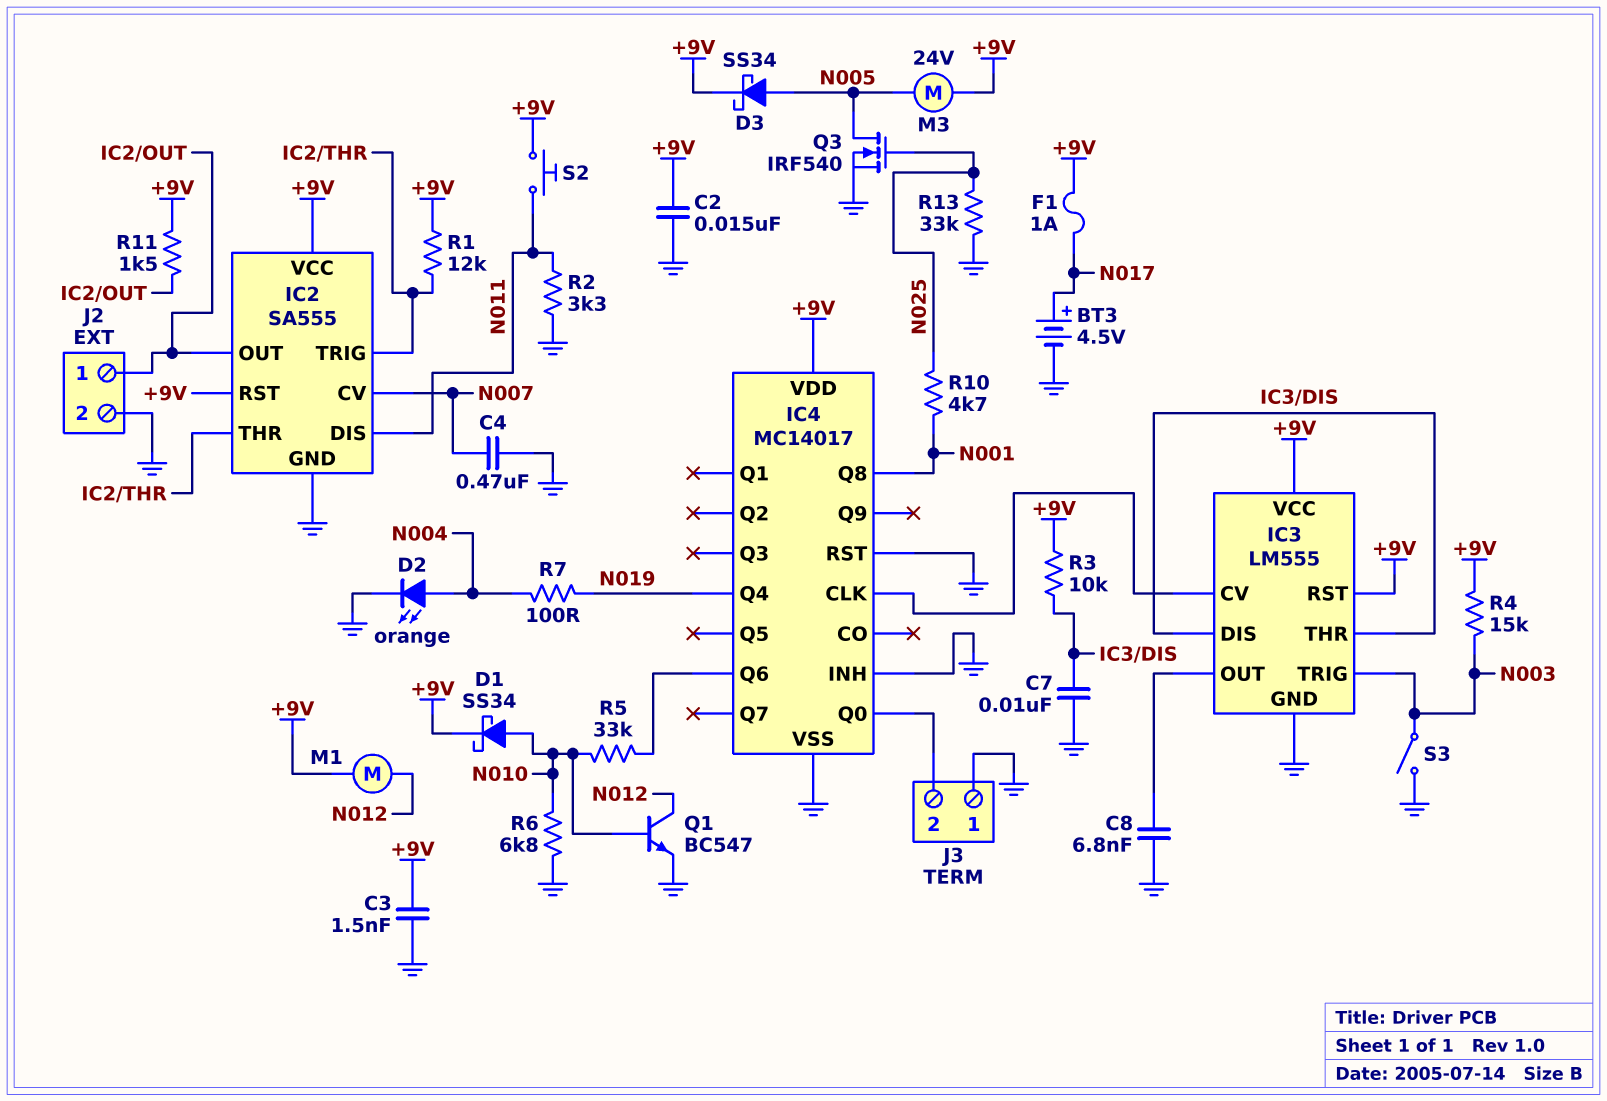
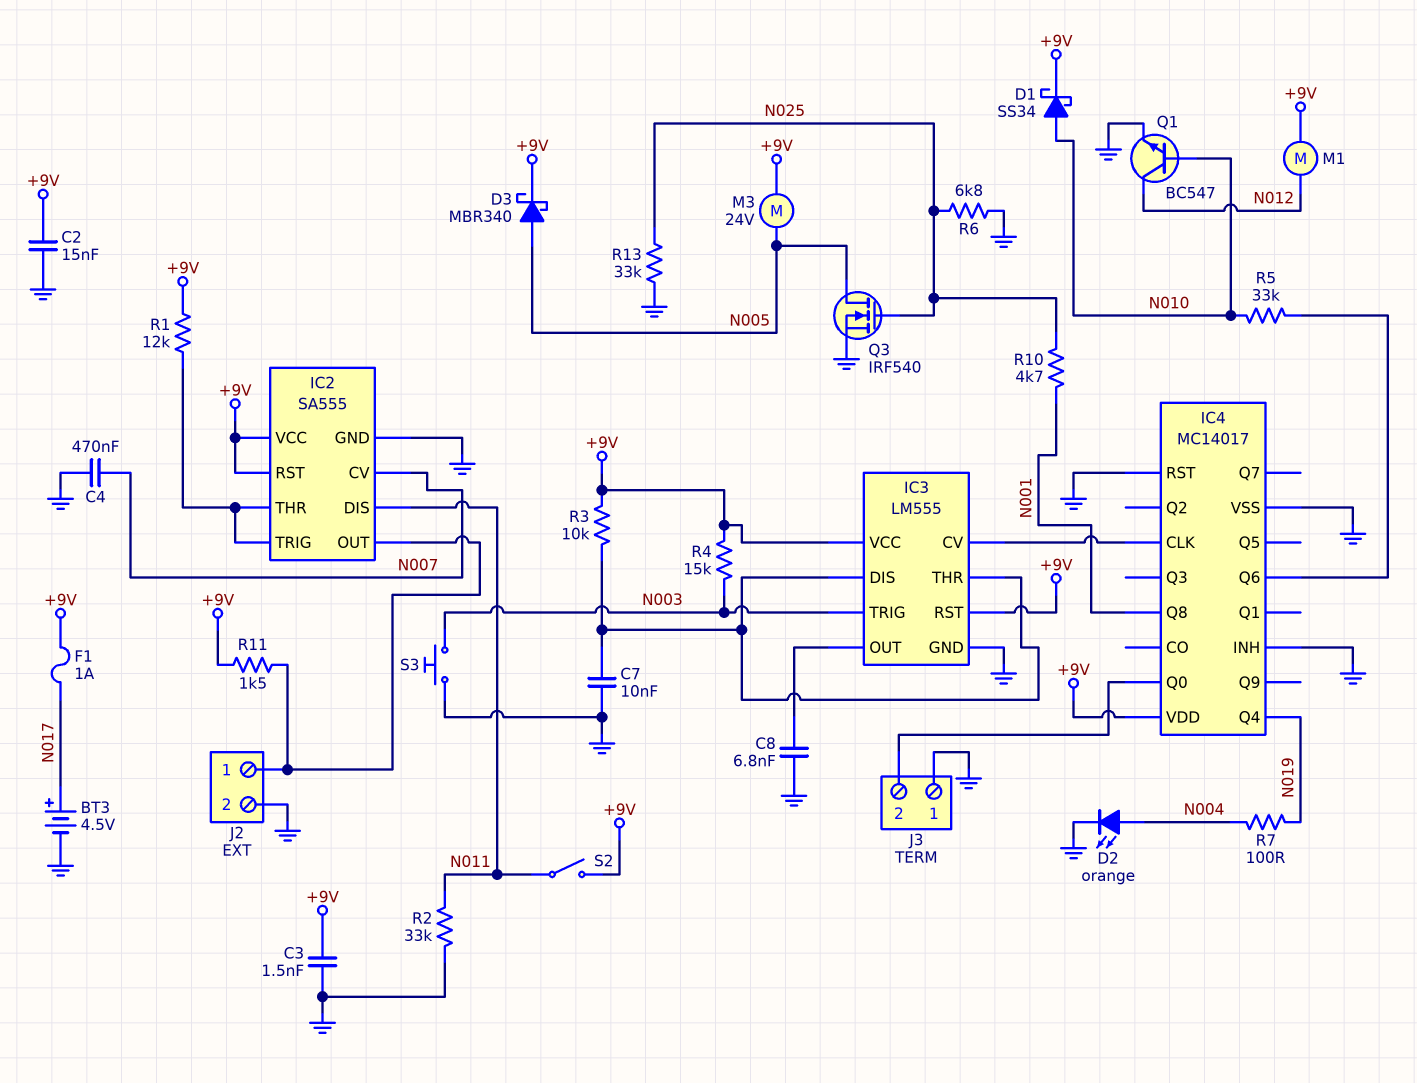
D3: schottky SS34 (A N005, K +9V) -> schottky MBR340 (A N005, K +9V)
R2: 3.3k (GND, N011) -> 33k (GND, N011)
R6: 6.8k (GND, N010) -> 6.8k (GND, N025)
S2: button (+9V, N011) -> switch (+9V, N011)
S3: switch (GND, N003) -> button (GND, N003)

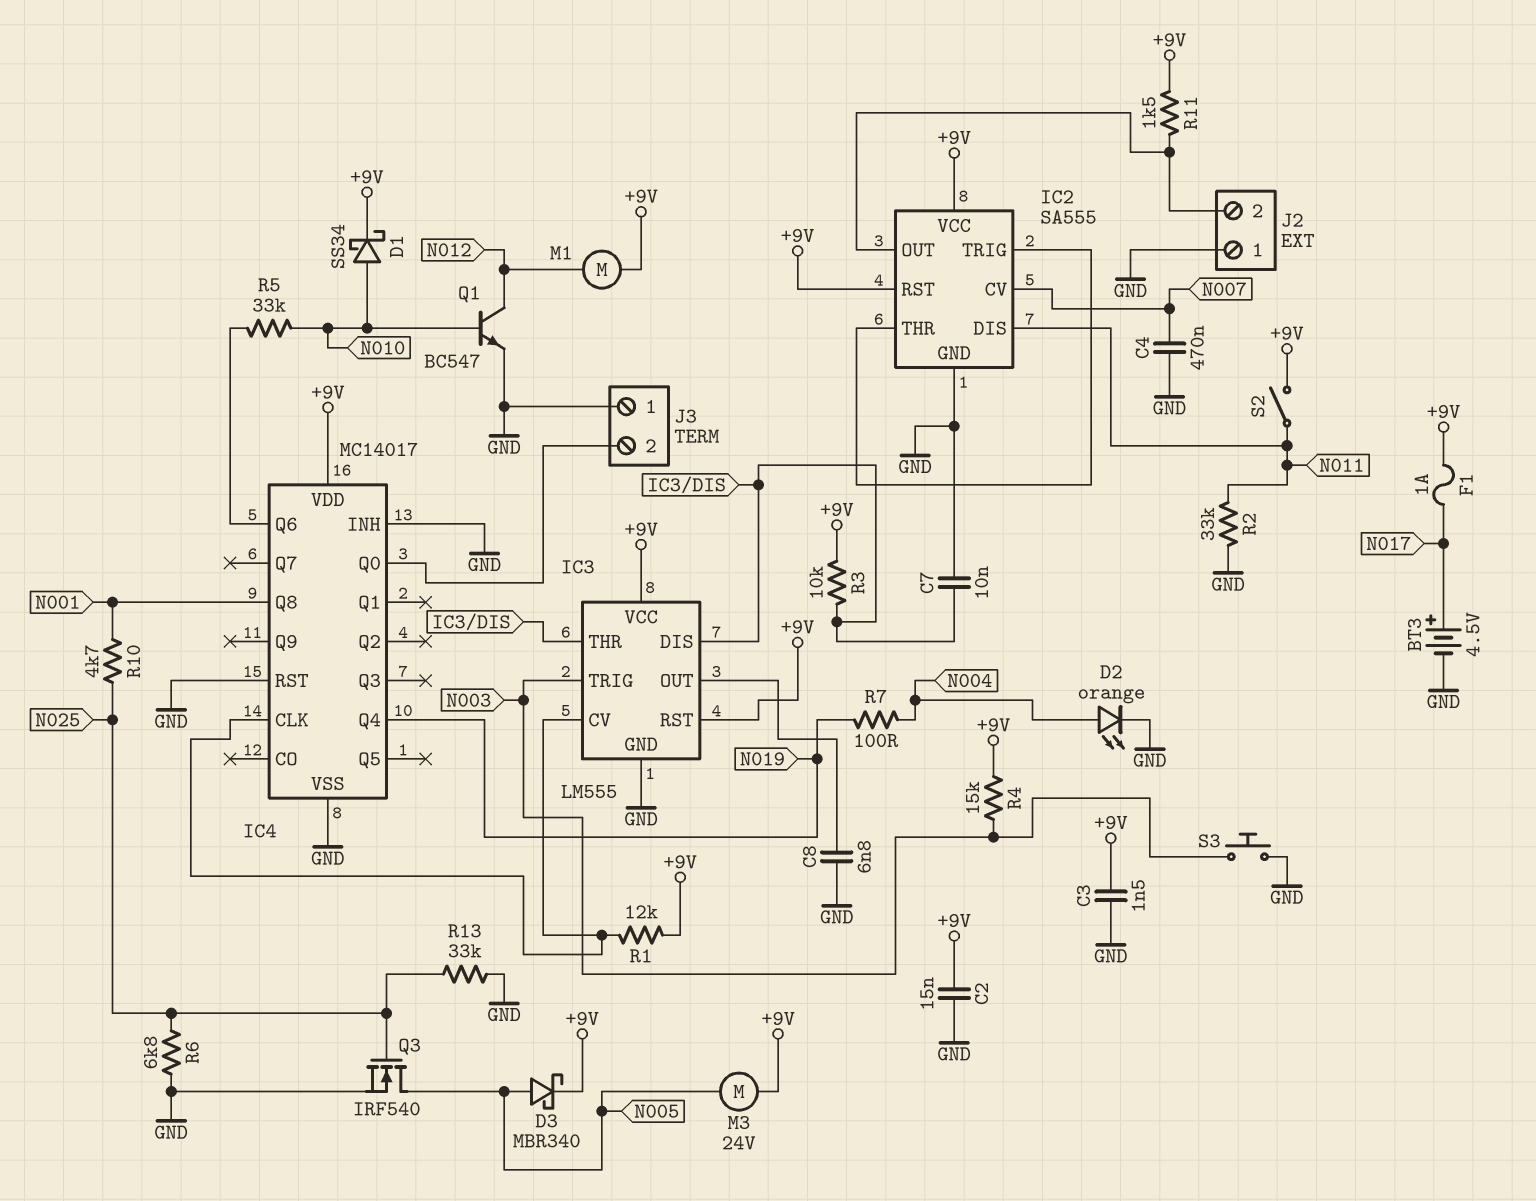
J2 pin 1: IC2/OUT -> GND
J2 pin 2: GND -> IC2/OUT
R1: 12k (+9V, IC2/THR) -> 12k (+9V, IC3/CV)

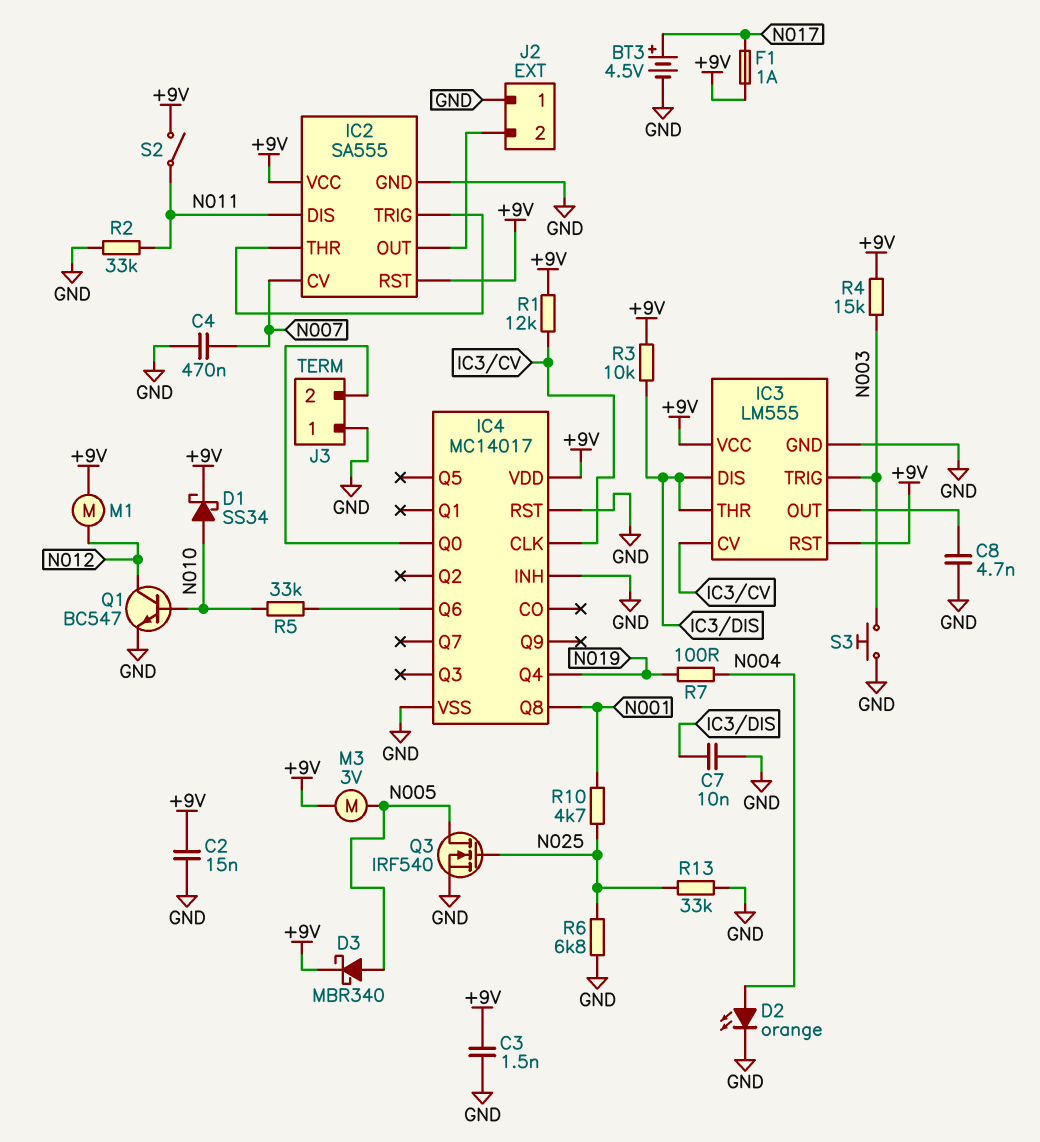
C8: 6.8nF (GND, IC3/OUT) -> 4.7nF (GND, IC3/OUT)
M3: motor 24V (+9V, N005) -> motor 3V (+9V, N005)
R11: 1.5k (+9V, IC2/OUT) -> none

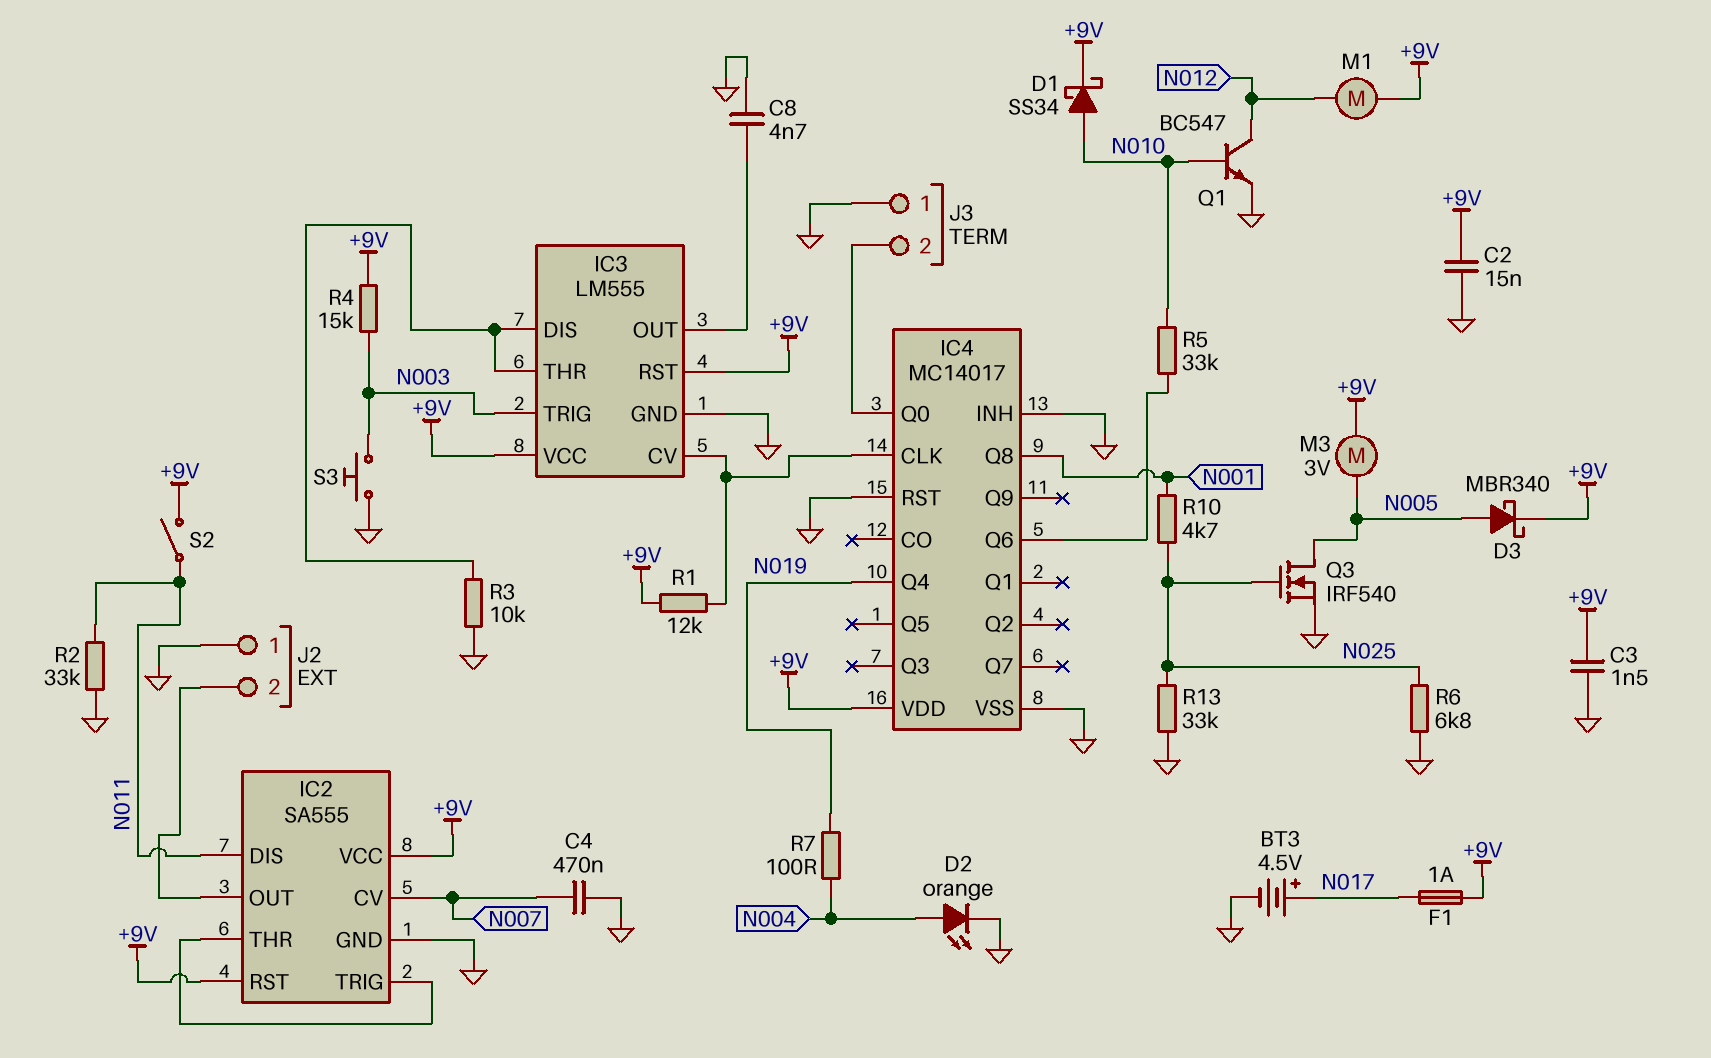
C7: 10nF (GND, IC3/DIS) -> none
R3: 10k (+9V, IC3/DIS) -> 10k (GND, IC3/DIS)

